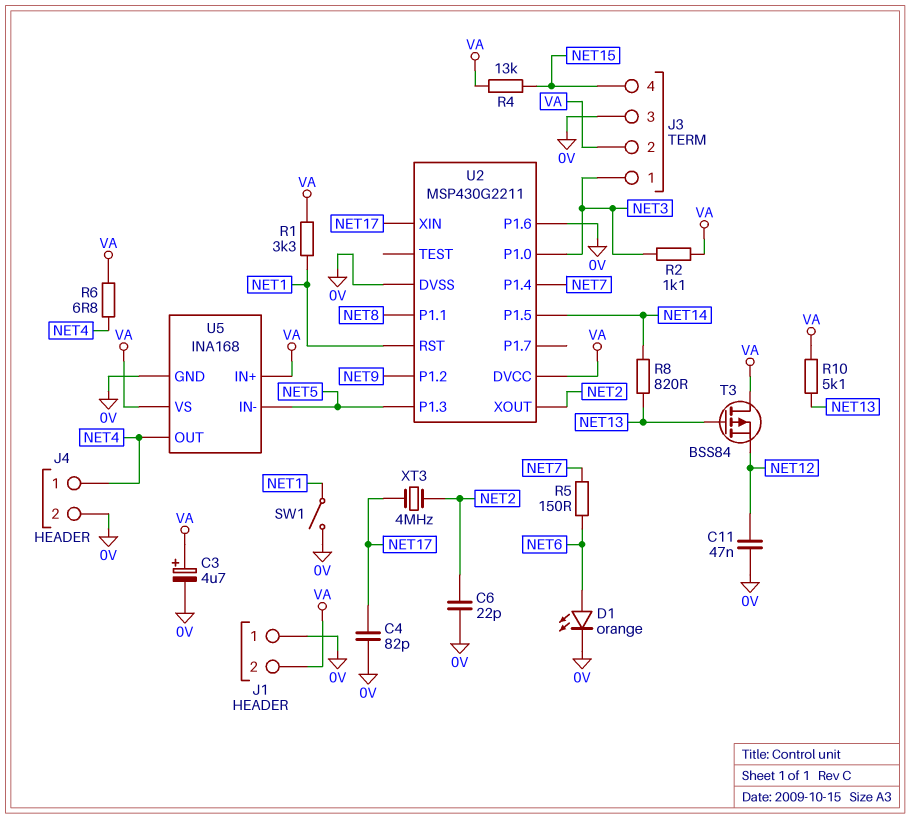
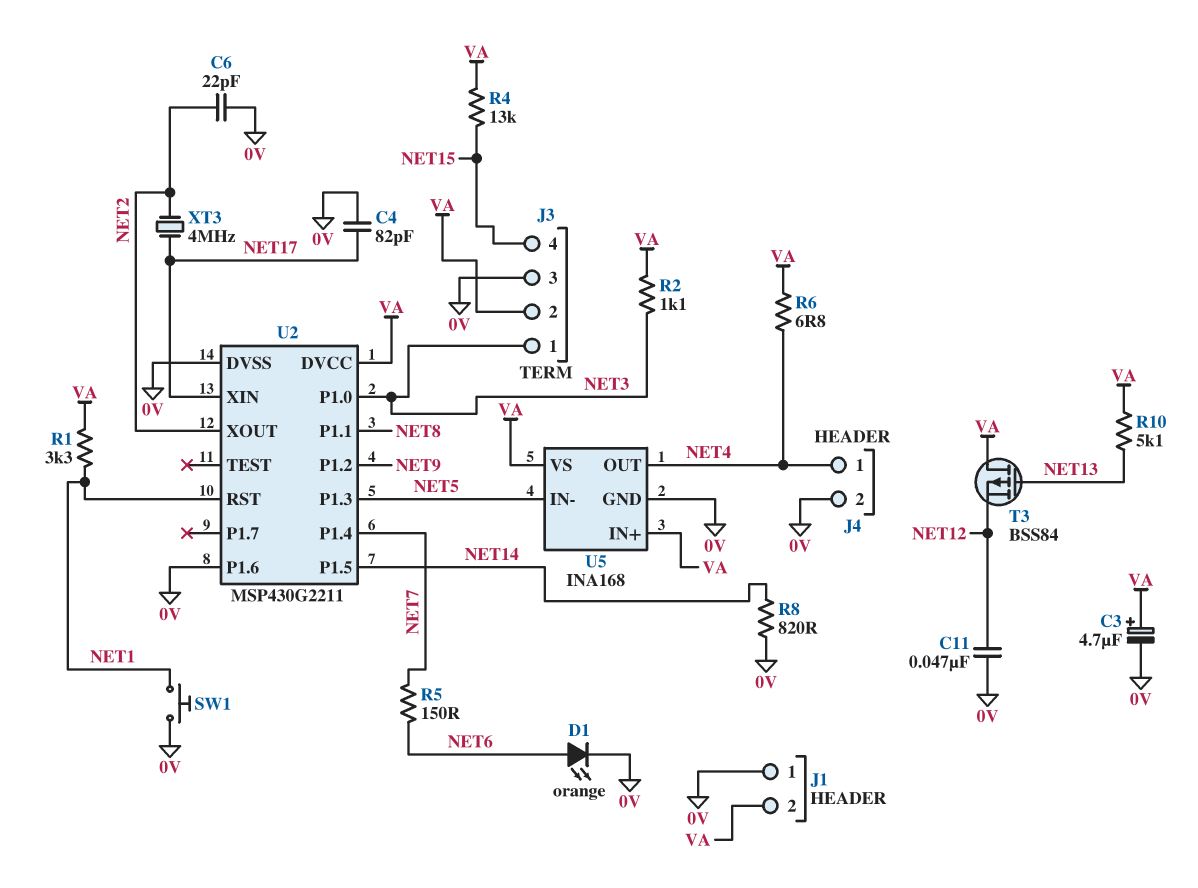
R8: 820 (NET13, NET14) -> 820 (0V, NET14)
SW1: switch (0V, NET1) -> button (0V, NET1)

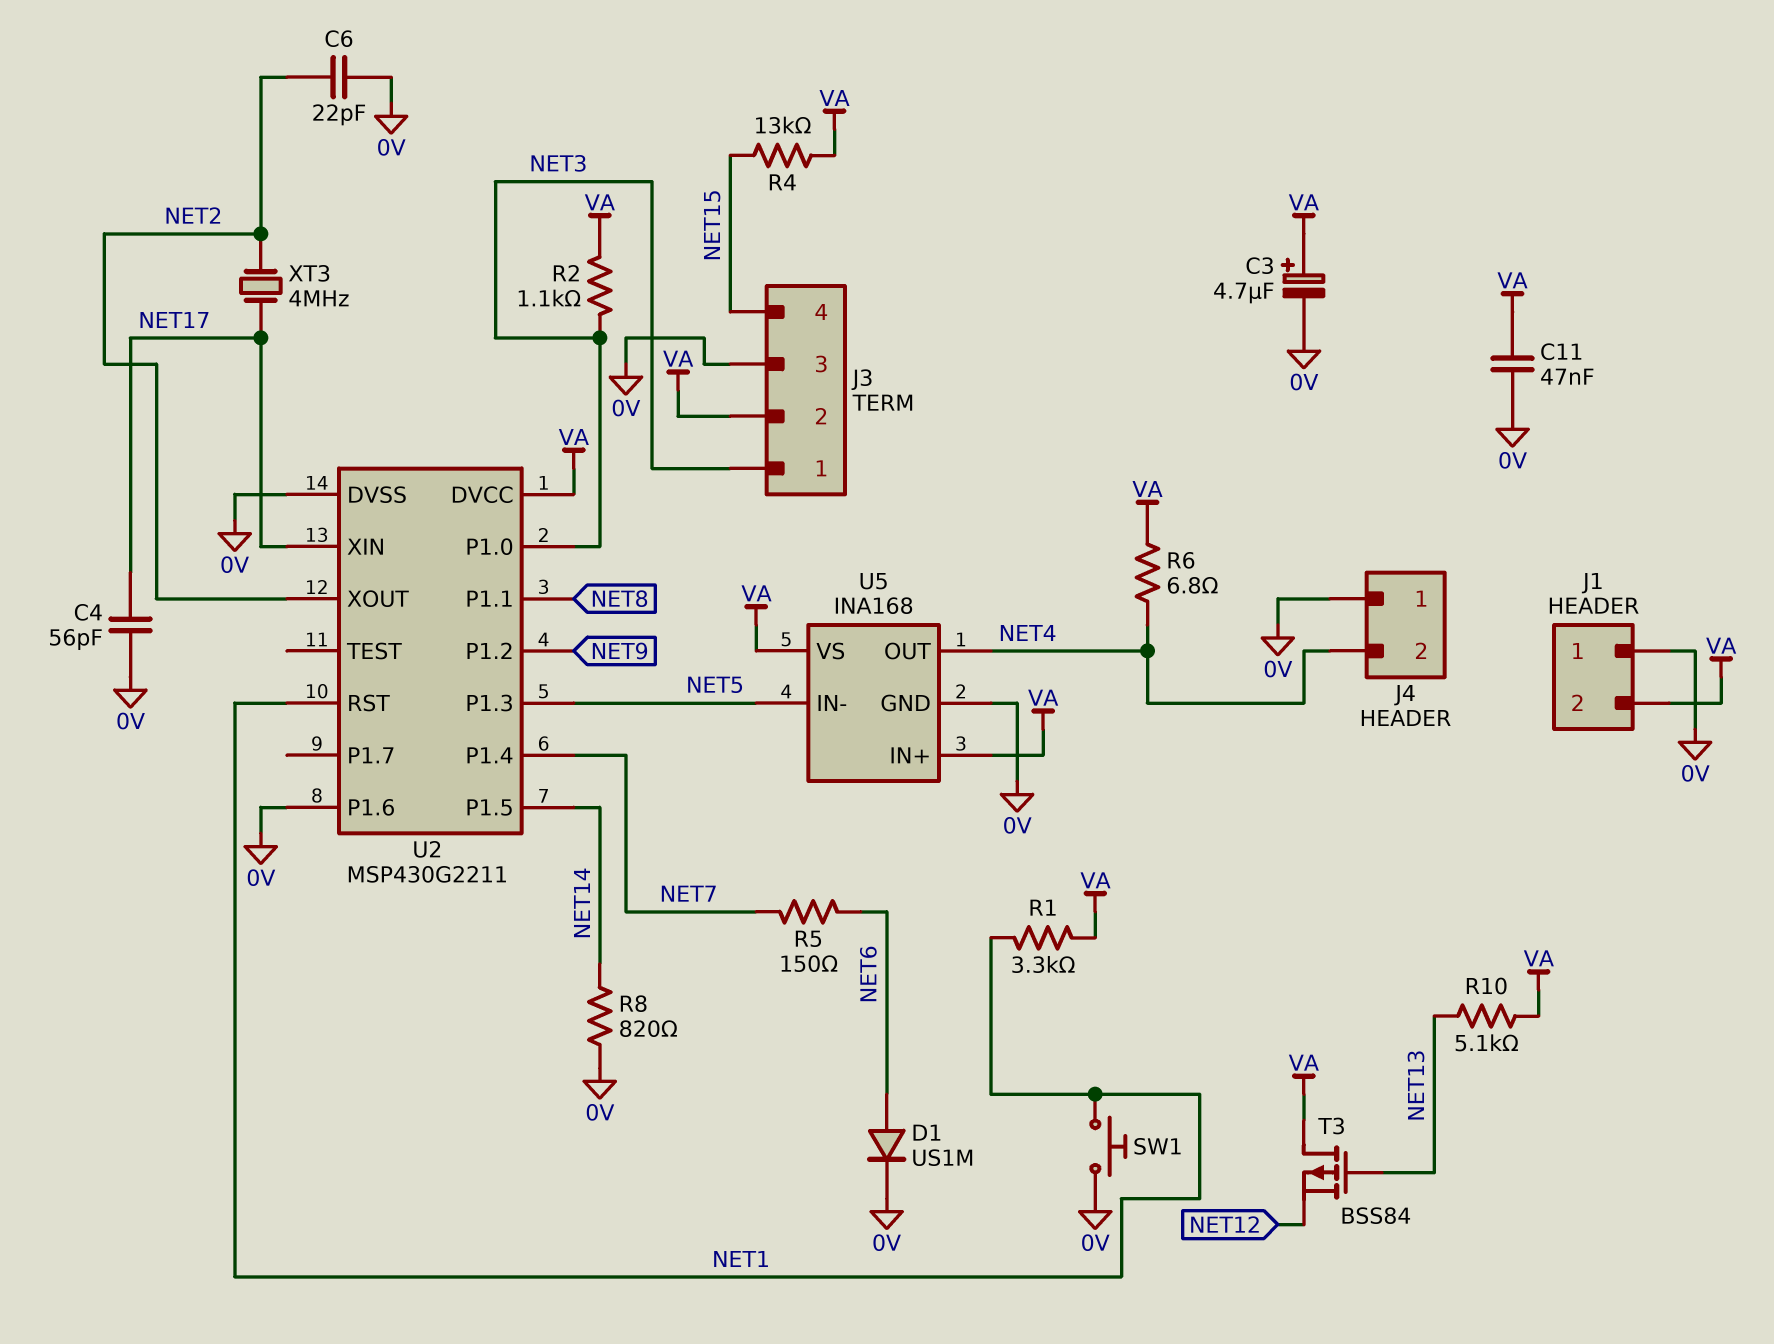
C4: 82pF (0V, NET17) -> 56pF (0V, NET17)
C11: 47nF (0V, NET12) -> 47nF (0V, VA)
D1: LED orange (A NET6, K 0V) -> diode US1M (A NET6, K 0V)
J4 pin 1: NET4 -> 0V
J4 pin 2: 0V -> NET4

